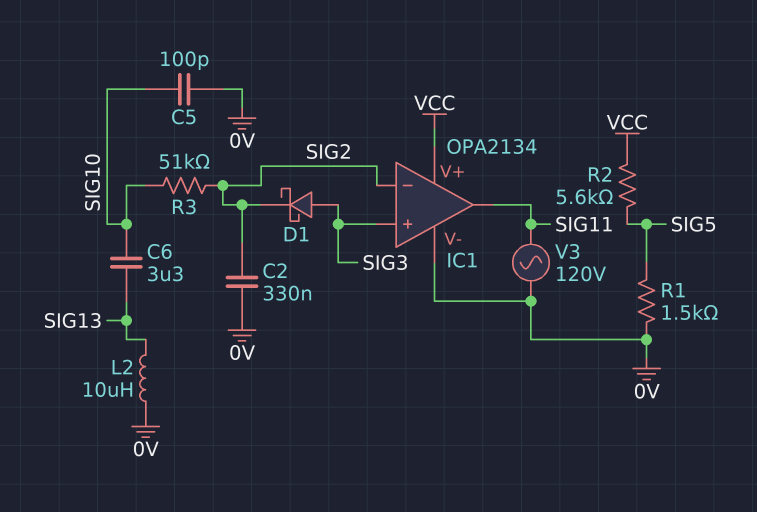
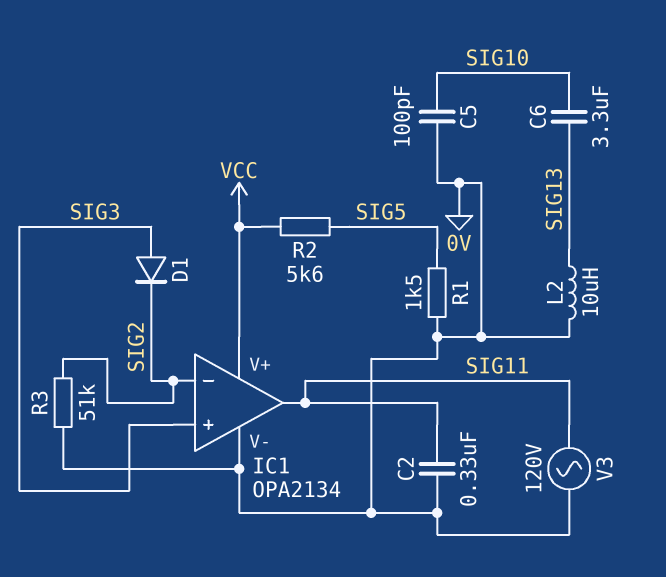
C2: 330nF (0V, SIG2) -> 330nF (0V, SIG11)
D1: schottky (A SIG3, K SIG2) -> diode (A SIG3, K SIG2)
R3: 51k (SIG2, SIG10) -> 51k (0V, SIG2)

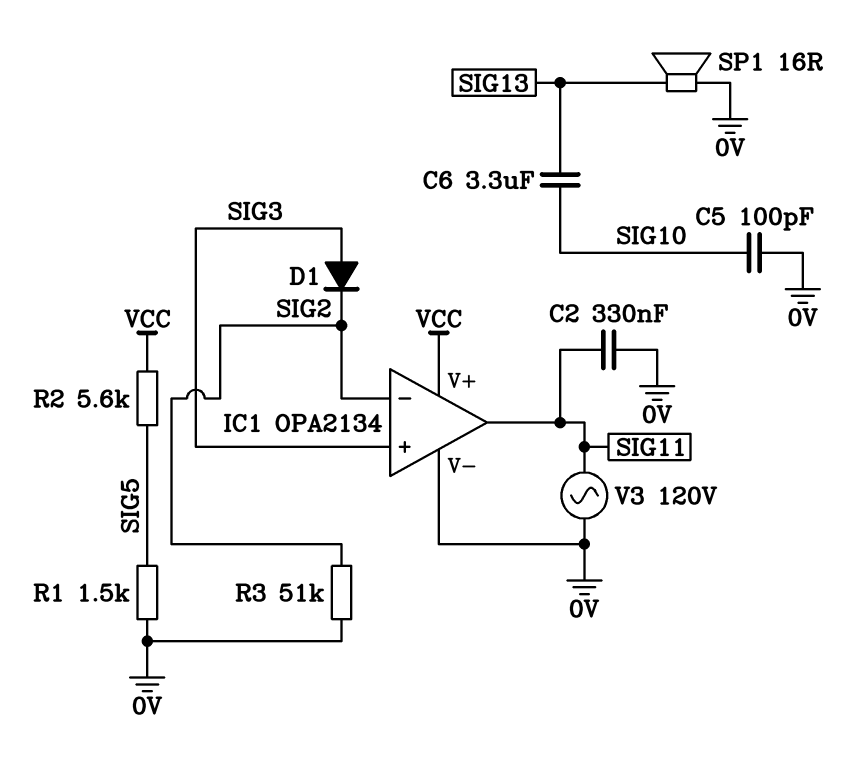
L2: 10uH (0V, SIG13) -> none
SP1: none -> speaker 16R (0V, SIG13)

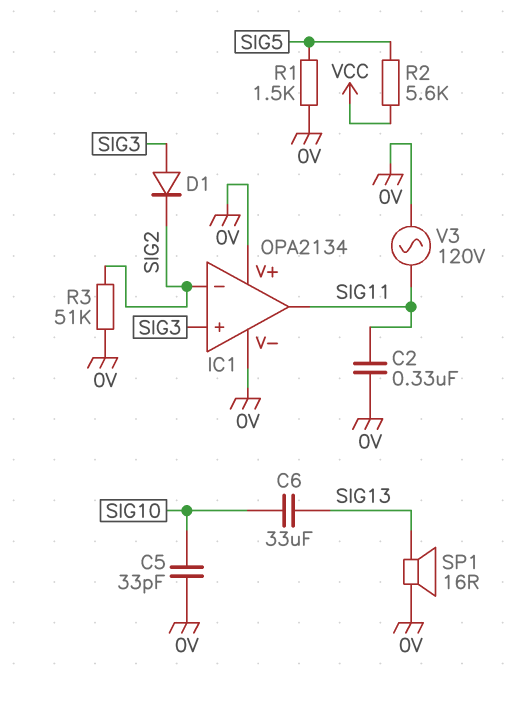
C5: 100pF (0V, SIG10) -> 33pF (0V, SIG10)
C6: 3.3uF (SIG10, SIG13) -> 33uF (SIG10, SIG13)
IC1 pin V+: VCC -> 0V

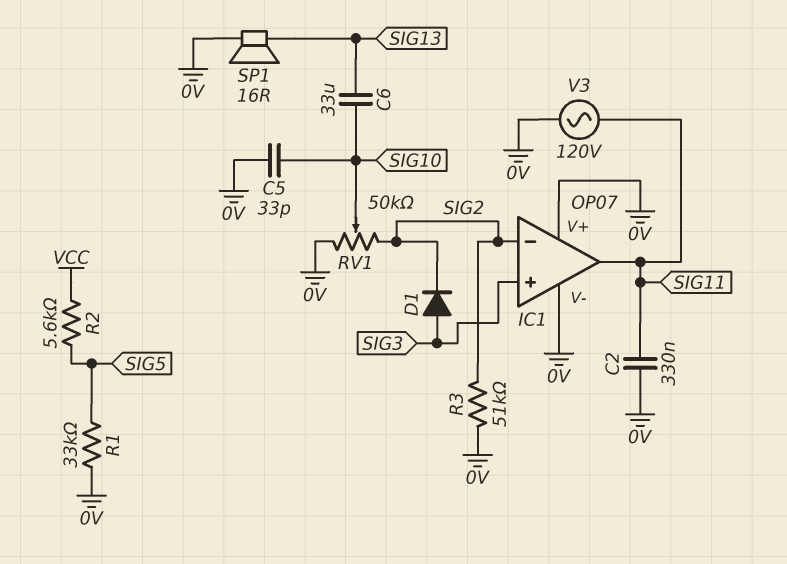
IC1: OPA2134 -> OP07
R1: 1.5k (0V, SIG5) -> 33k (0V, SIG5)
RV1: none -> 50k (0V, SIG2, wiper SIG10)

